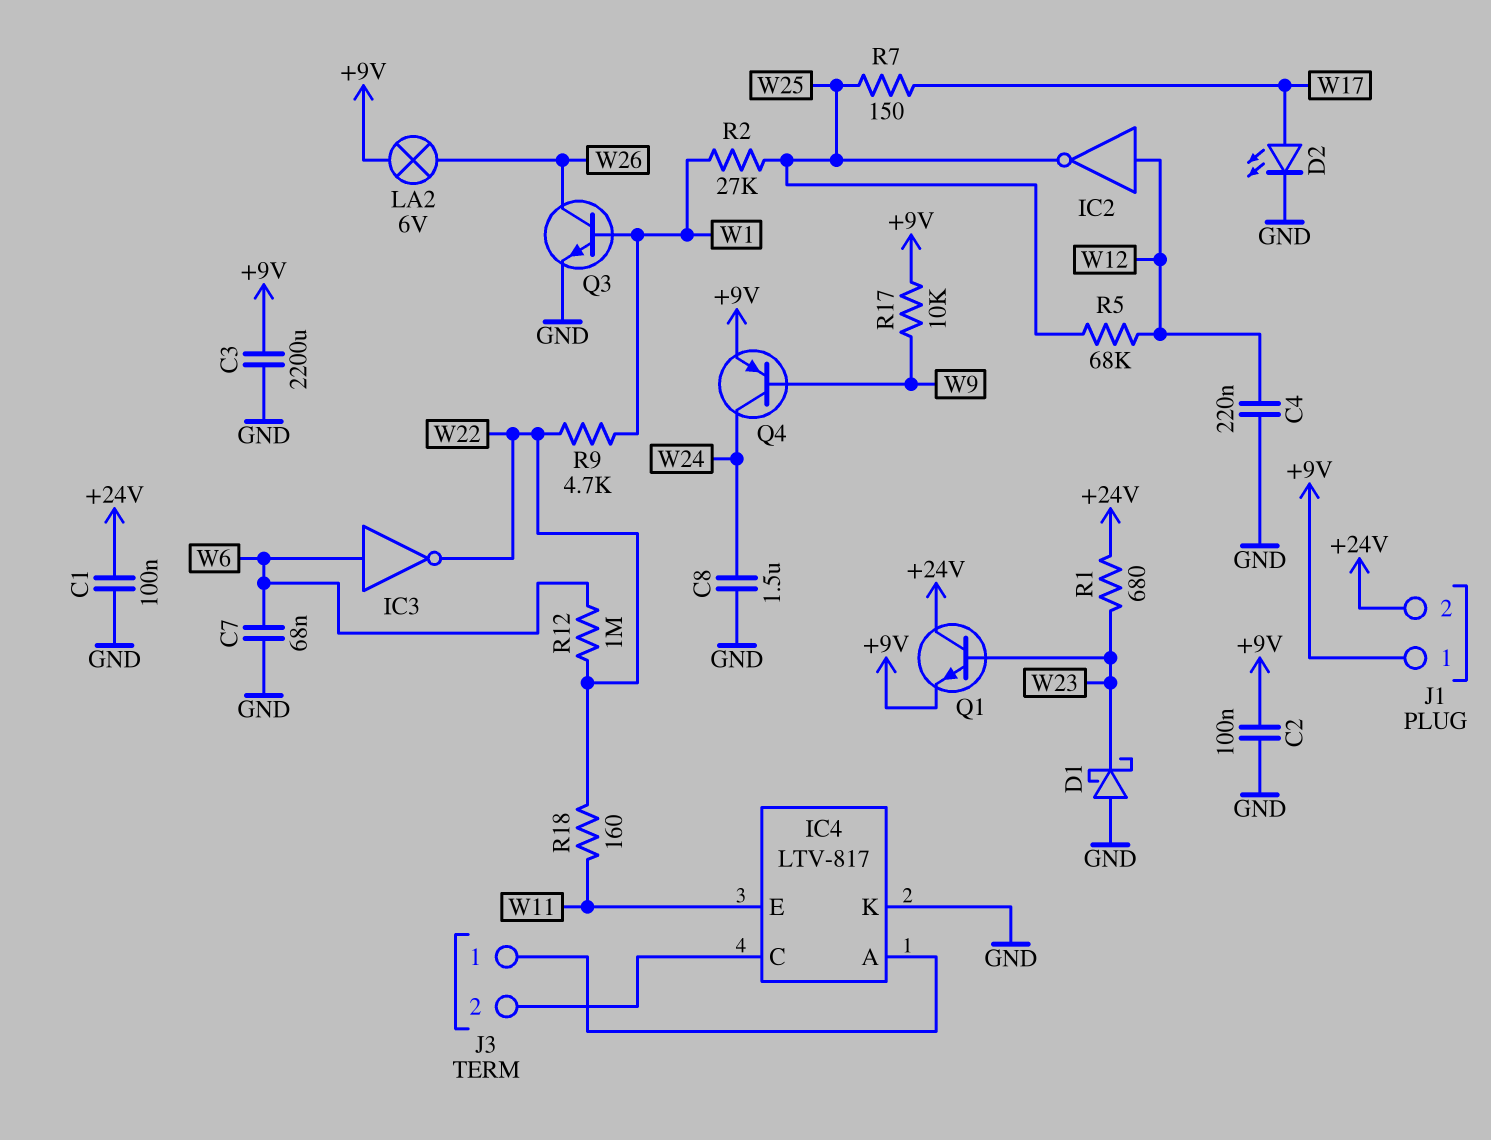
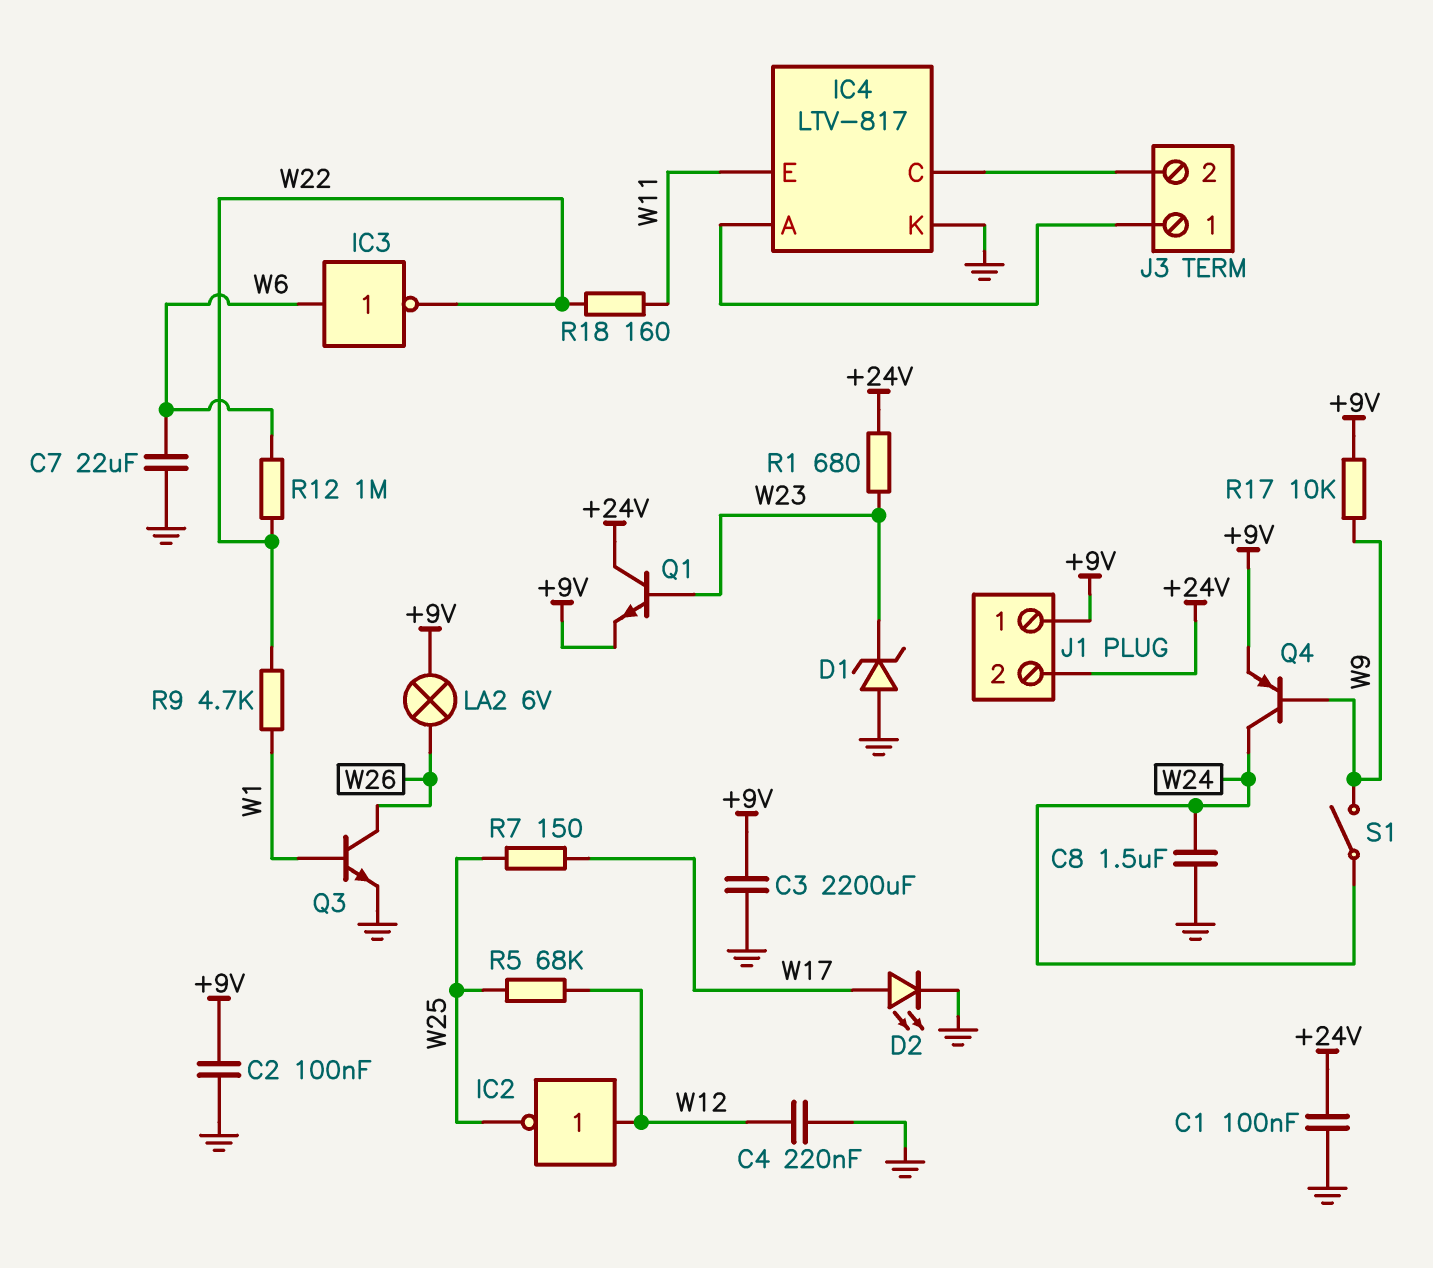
C7: 68nF (GND, W6) -> 22uF (GND, W6)
D1: schottky (A GND, K W23) -> zener (A GND, K W23)
R2: 27k (W1, W25) -> none
S1: none -> switch (W9, W24)

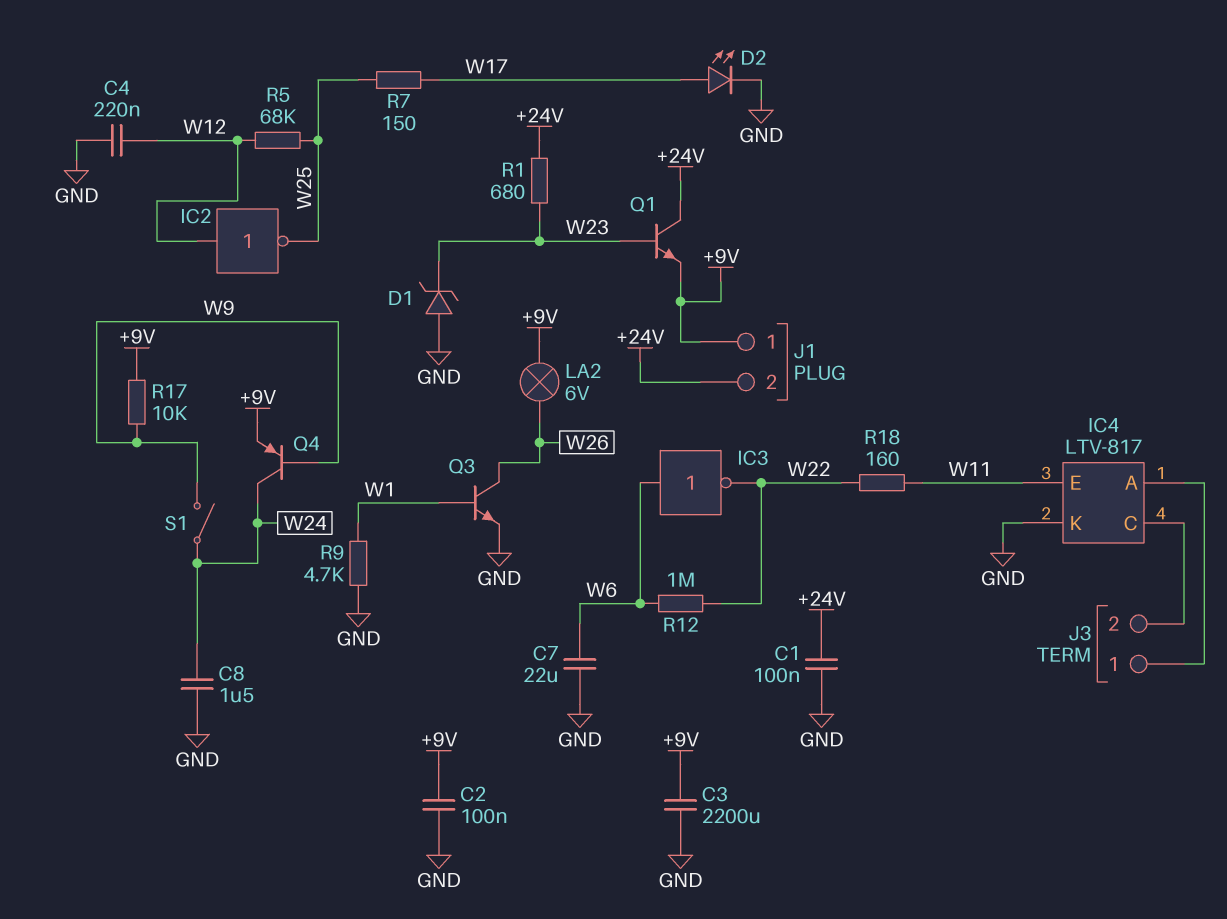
R9: 4.7k (W1, W22) -> 4.7k (GND, W1)

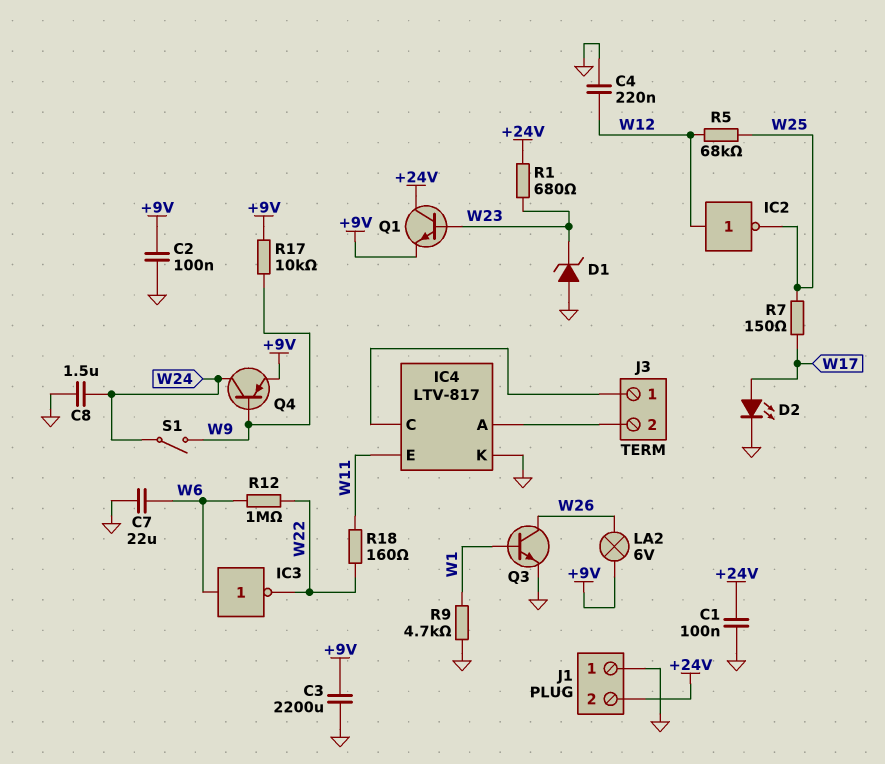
J1 pin 1: +9V -> GND
J3 pin 1: IC4/A -> IC4/C
J3 pin 2: IC4/C -> IC4/A

